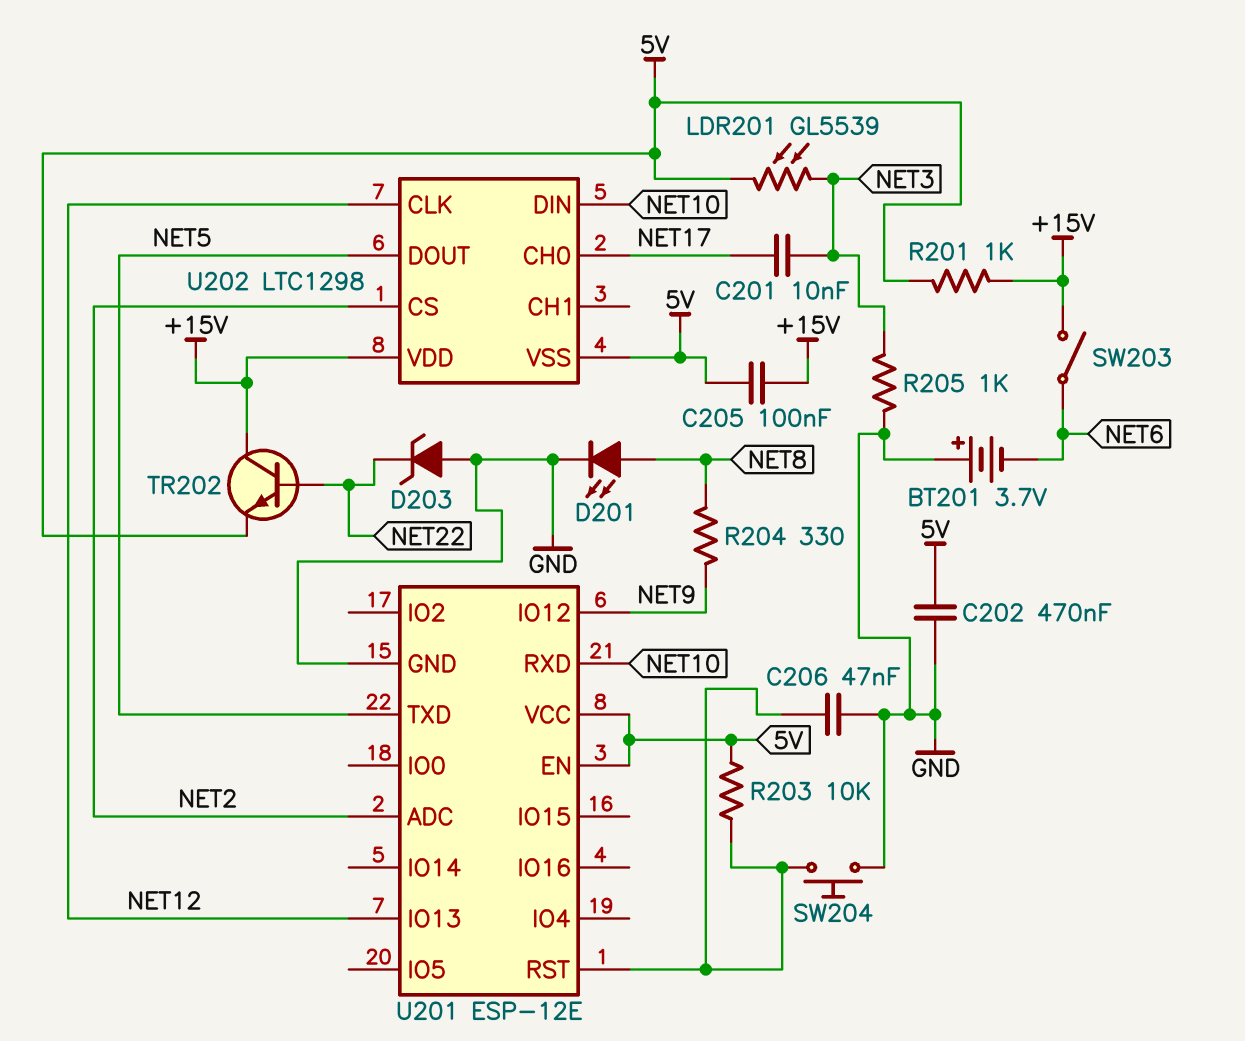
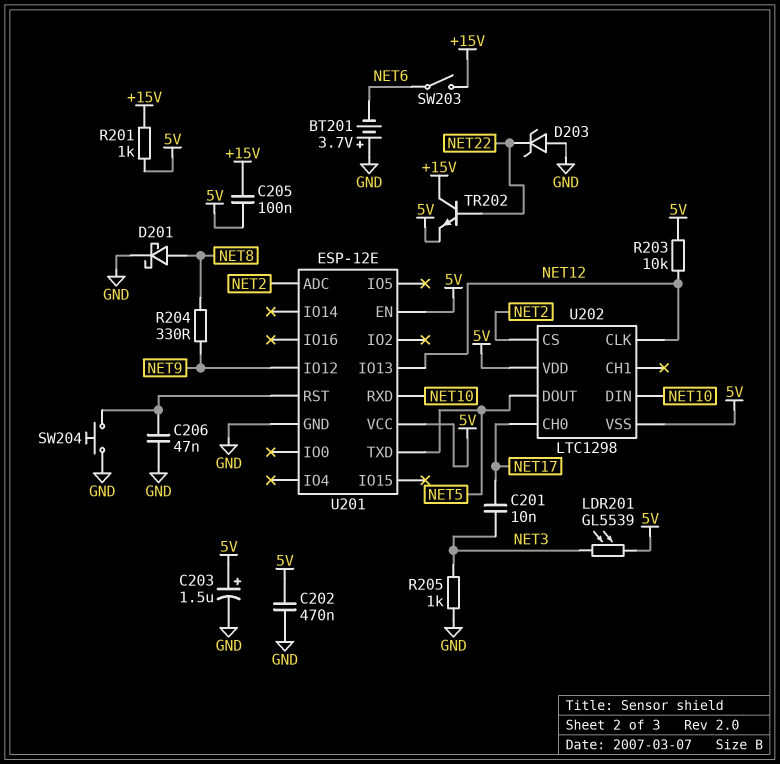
C203: none -> 1.5uF (plus 5V, minus GND)
D201: LED (A NET8, K GND) -> schottky (A NET8, K GND)
R203: 10k (5V, U201/RST) -> 10k (5V, NET12)
U202 pin VDD: +15V -> 5V

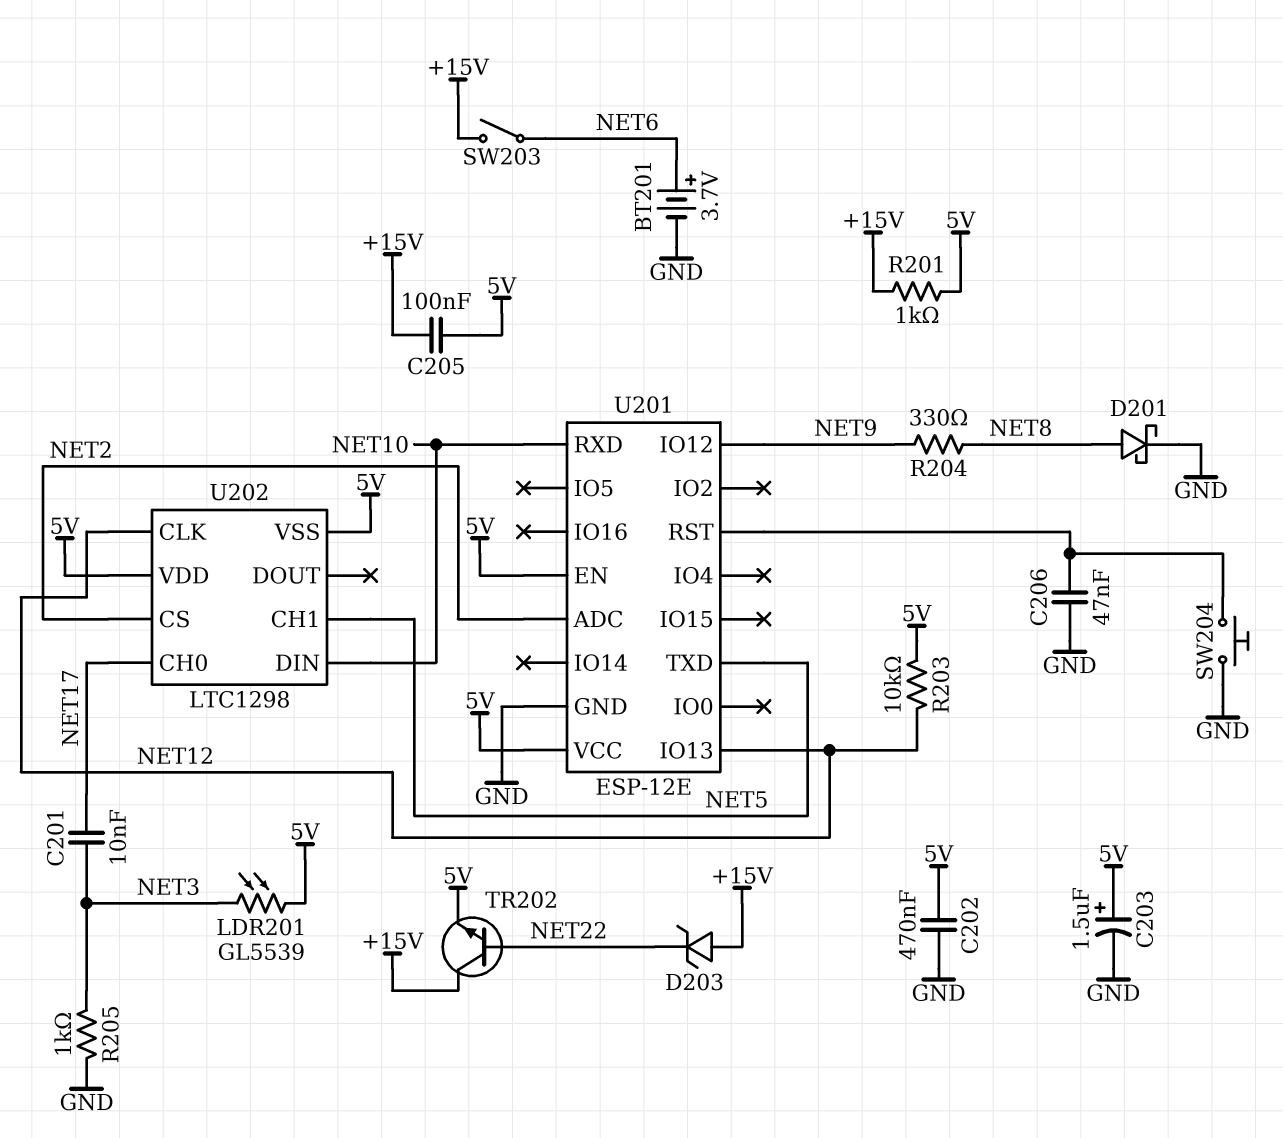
BT201: 3.7V (plus GND, minus NET6) -> 3.7V (plus NET6, minus GND)
D203: zener (A GND, K NET22) -> zener (A +15V, K NET22)
U202 pin CH1: none -> NET5
U202 pin DOUT: NET5 -> none

